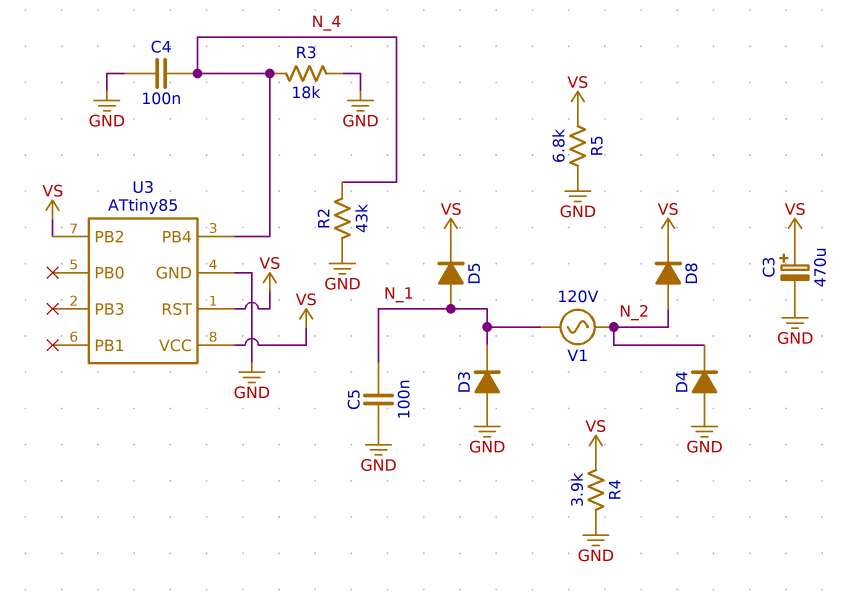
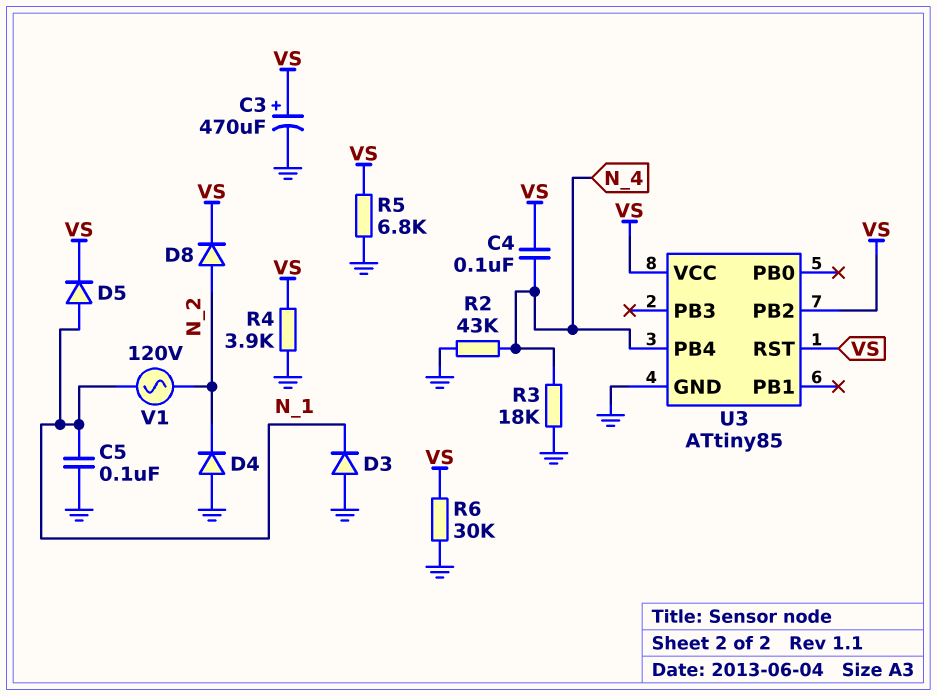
C4: 100nF (GND, N_4) -> 100nF (N_4, VS)
R6: none -> 30k (GND, VS)

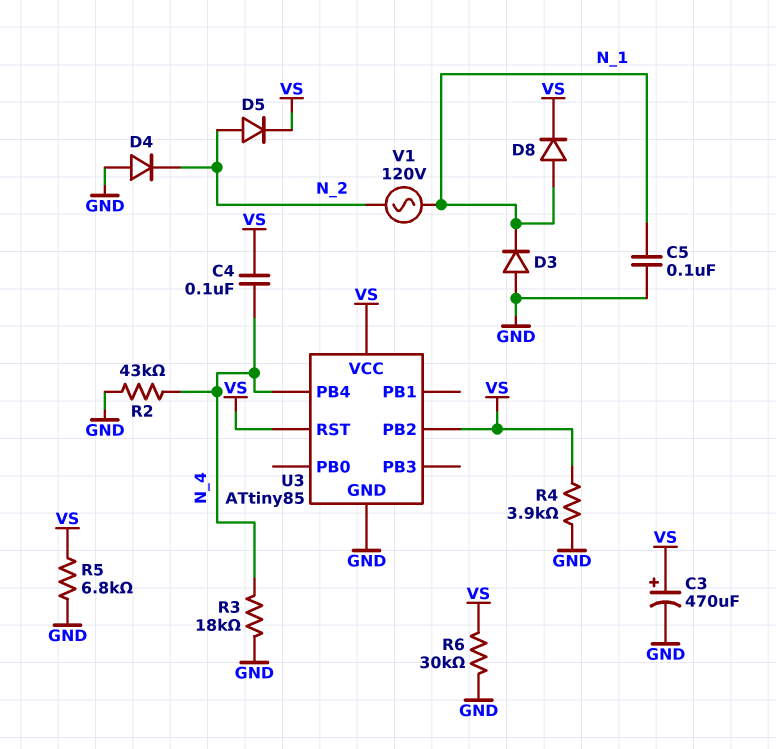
D5: diode (A N_1, K VS) -> diode (A N_2, K VS)
D8: diode (A N_2, K VS) -> diode (A N_1, K VS)

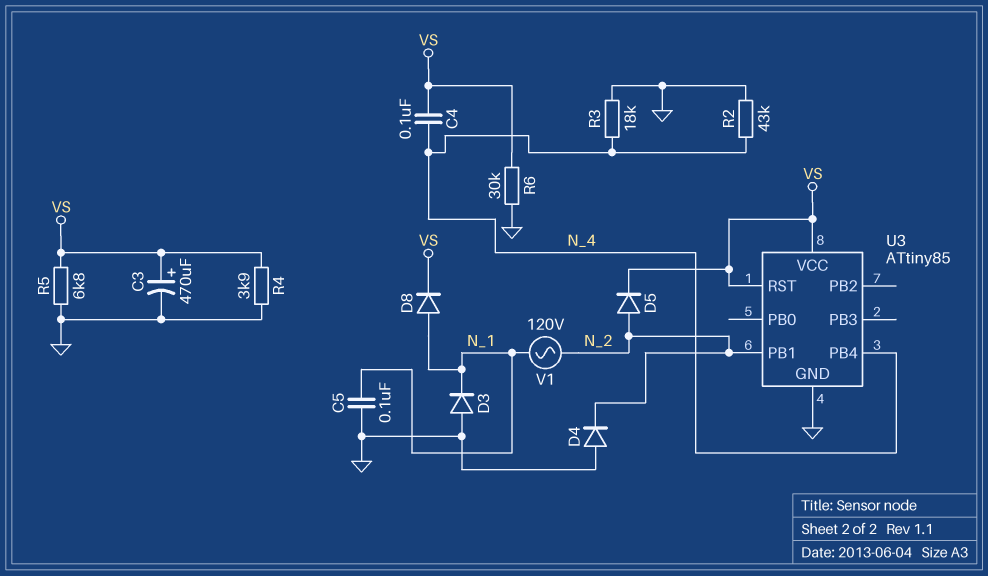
U3 pin PB1: none -> N_2
U3 pin PB2: VS -> none

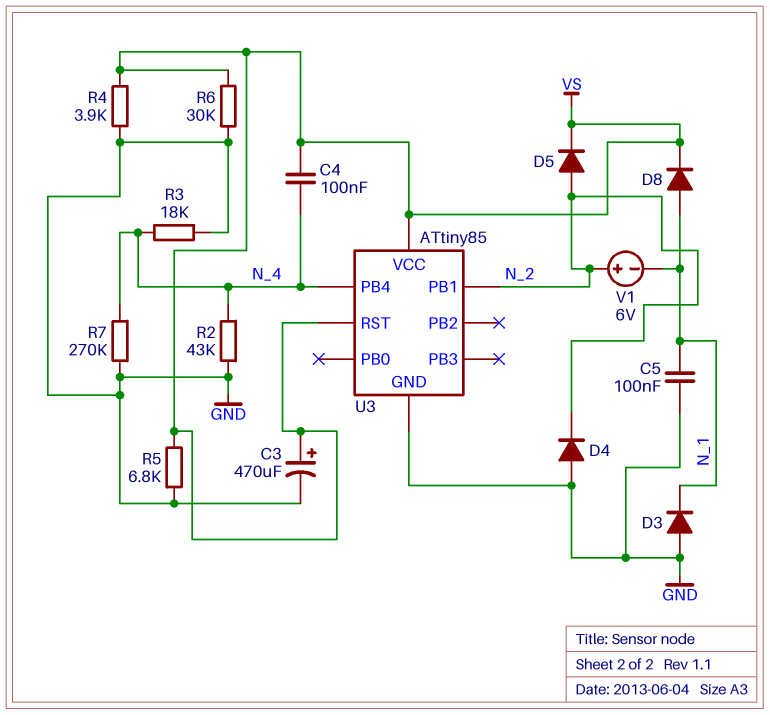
R7: none -> 270k (GND, N_4)
V1: AC 120V (N_1, N_2) -> 6V (plus N_2, minus N_1)

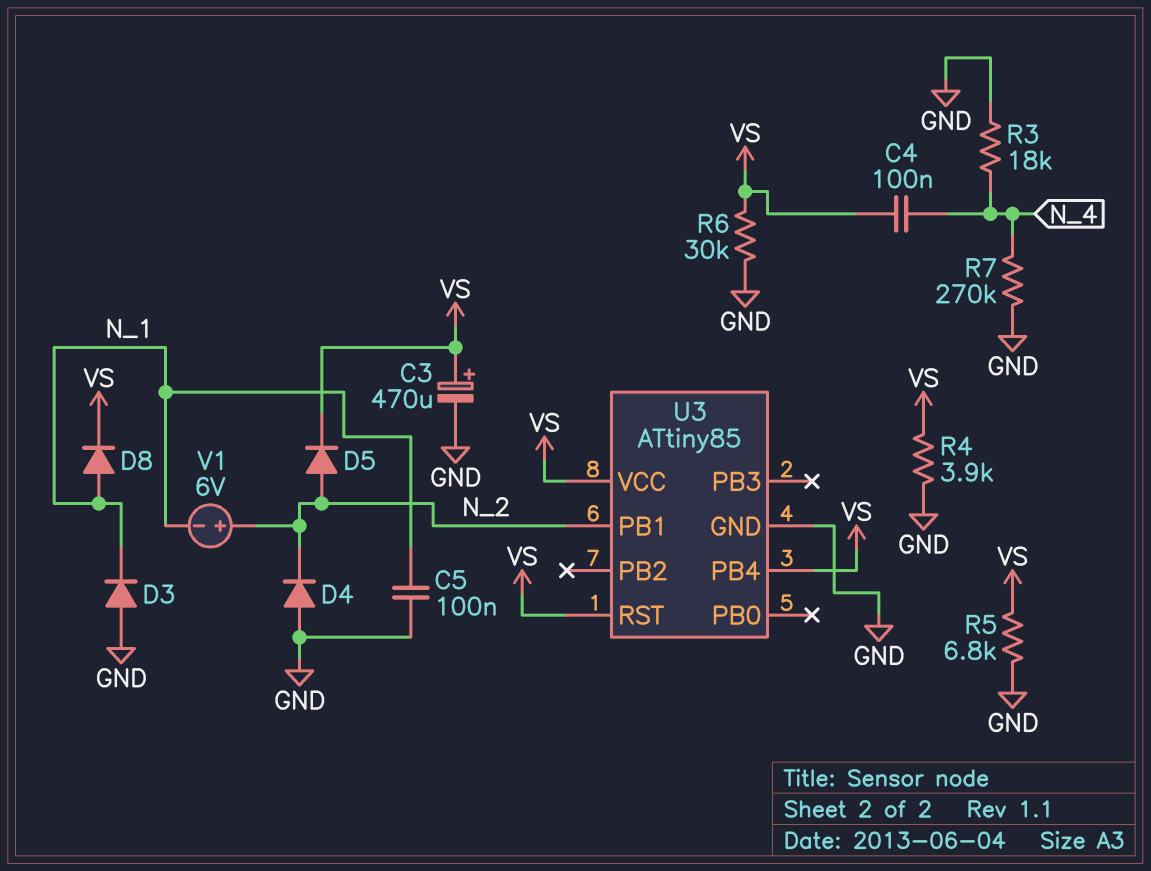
R2: 43k (GND, N_4) -> none
U3 pin PB4: N_4 -> VS

